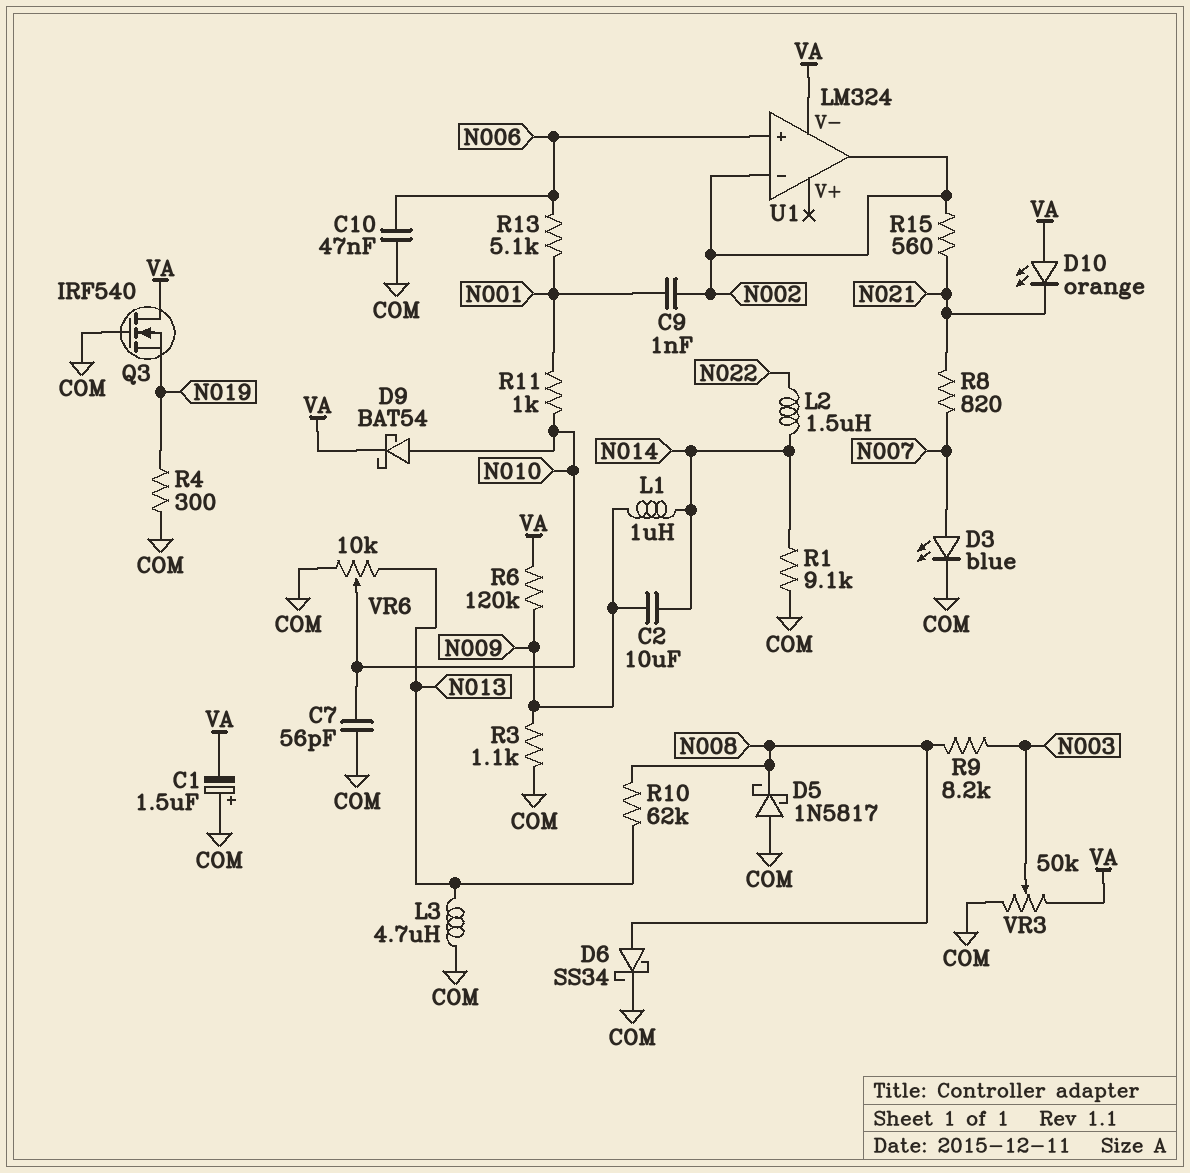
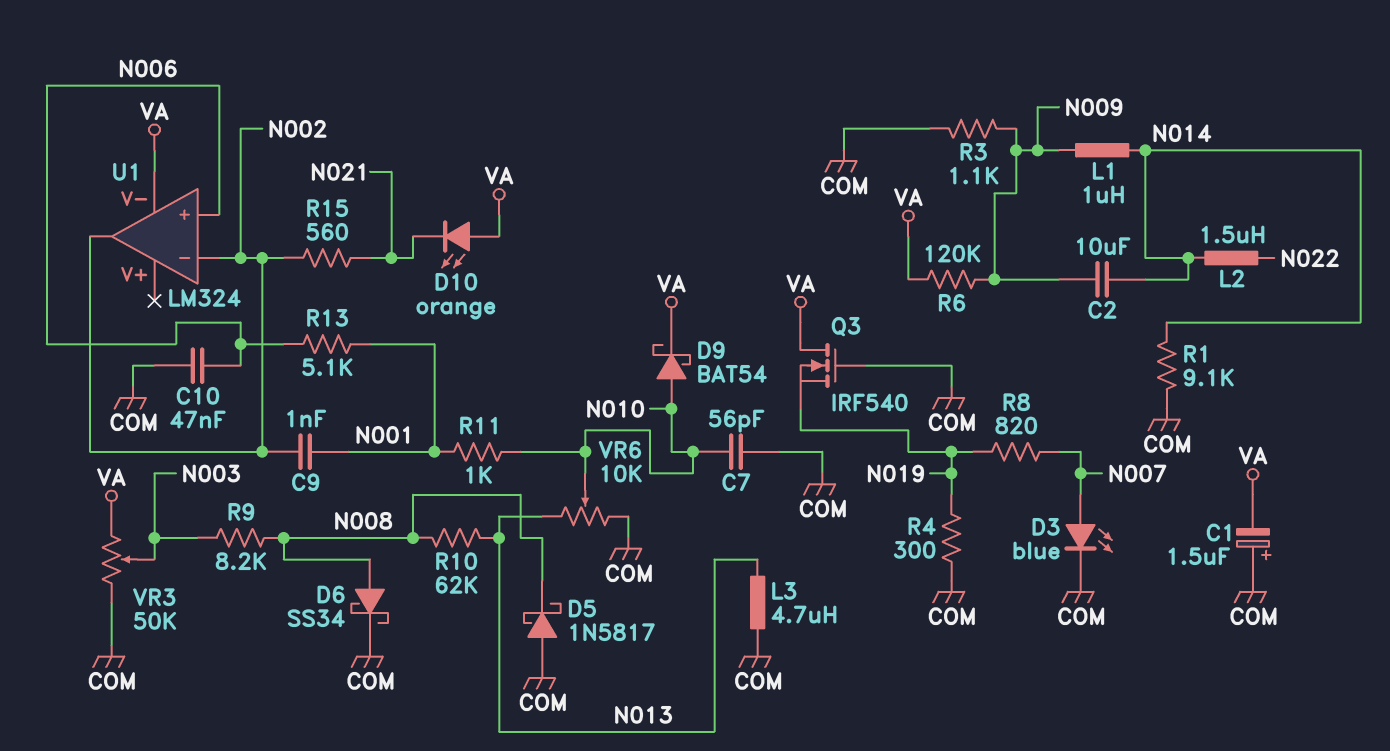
R8: 820 (N007, N021) -> 820 (N007, N019)

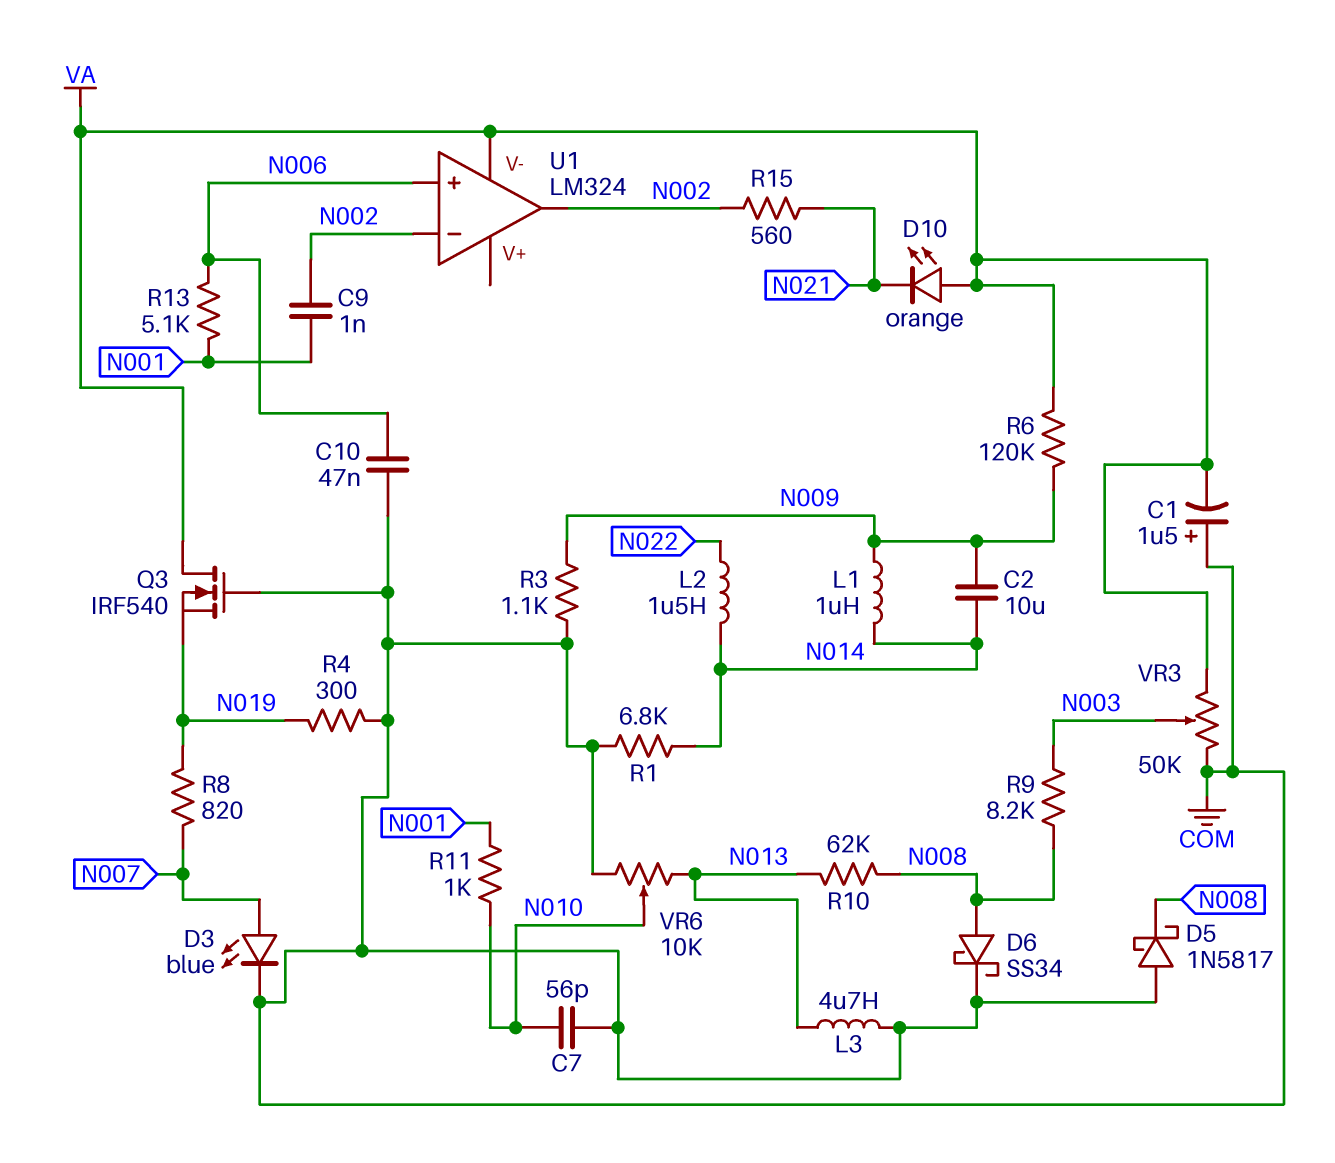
D9: schottky BAT54 (A N010, K VA) -> none
R1: 9.1k (COM, N014) -> 6.8k (COM, N014)

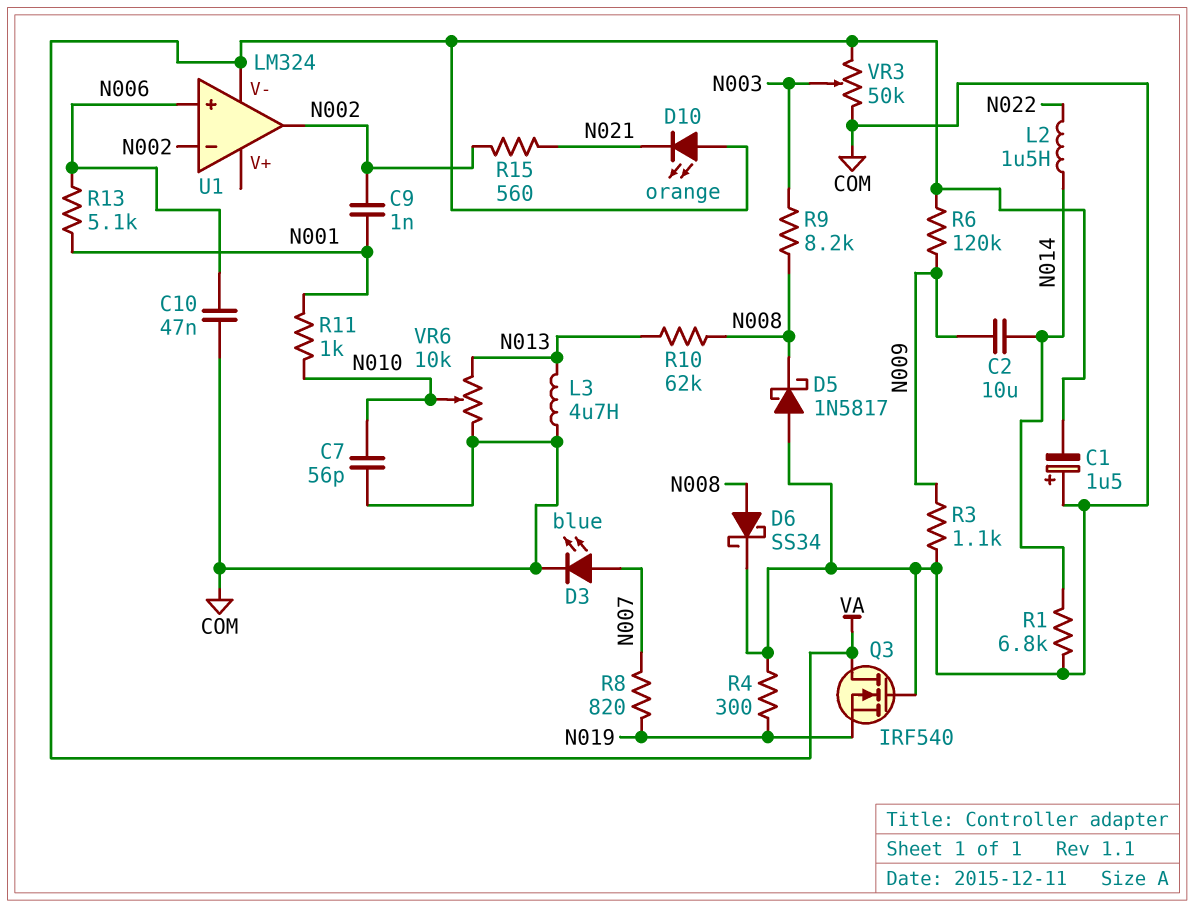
L1: 1uH (N009, N014) -> none

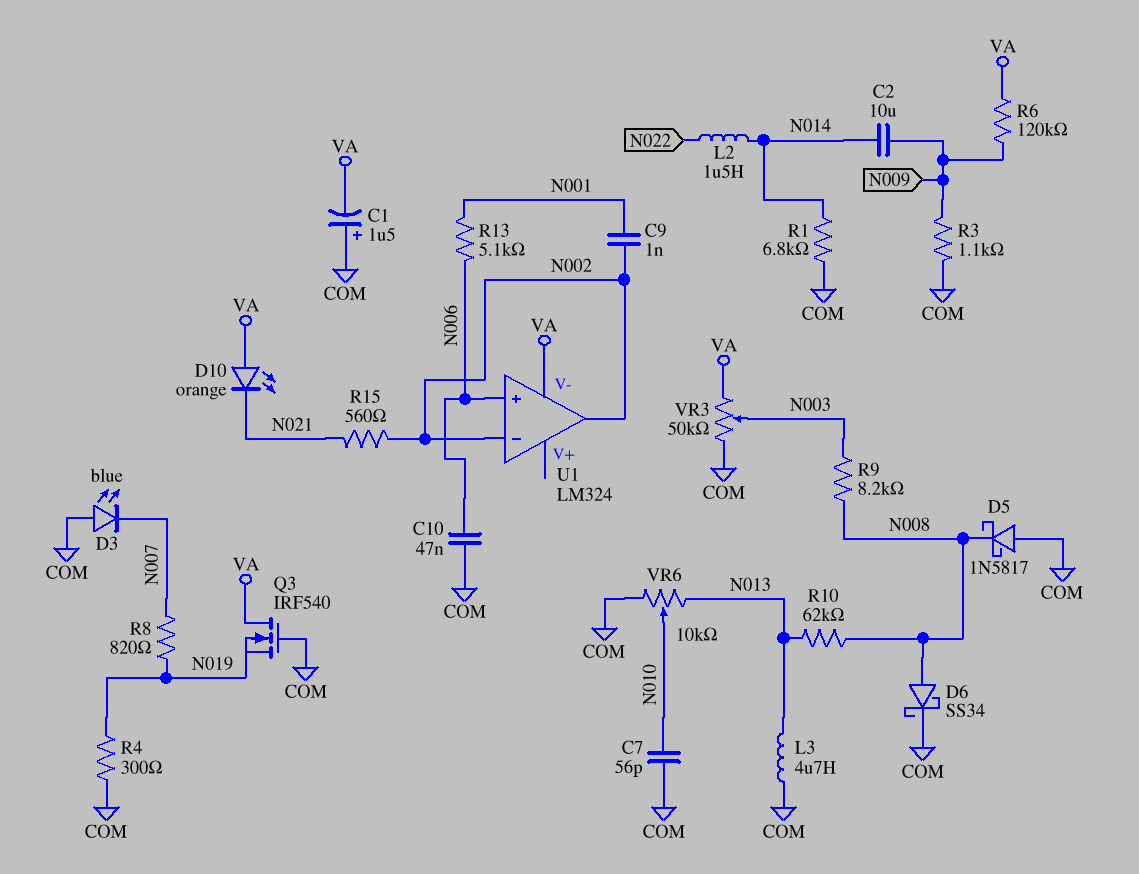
D3: LED blue (A N007, K COM) -> LED blue (A COM, K N007)
R11: 1k (N001, N010) -> none

